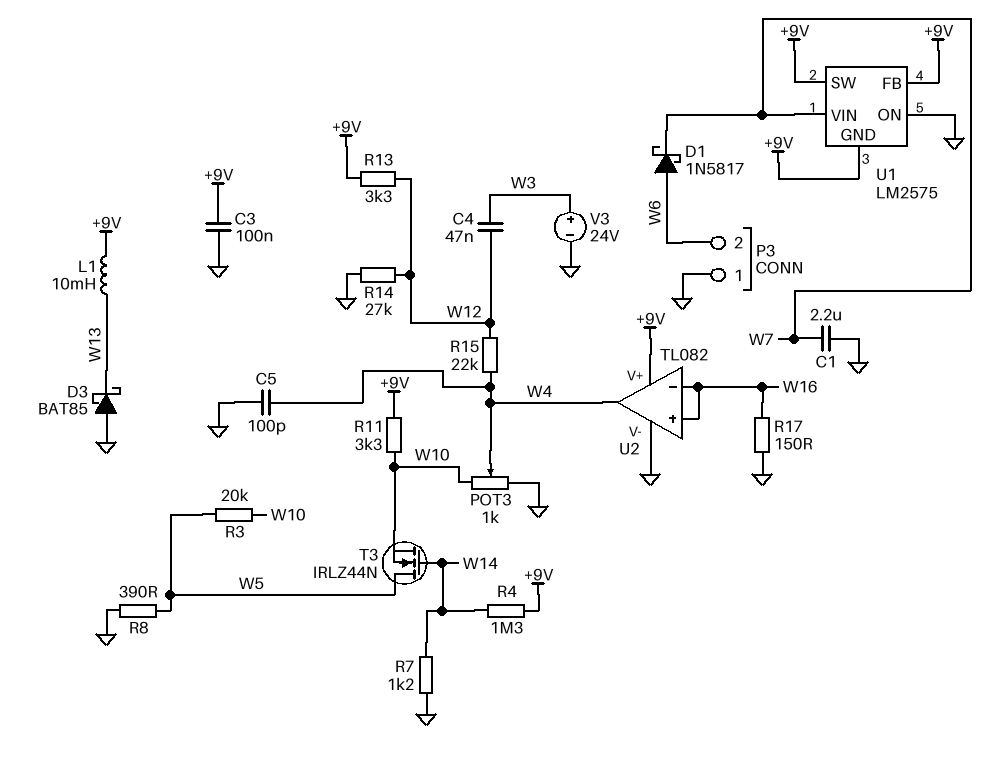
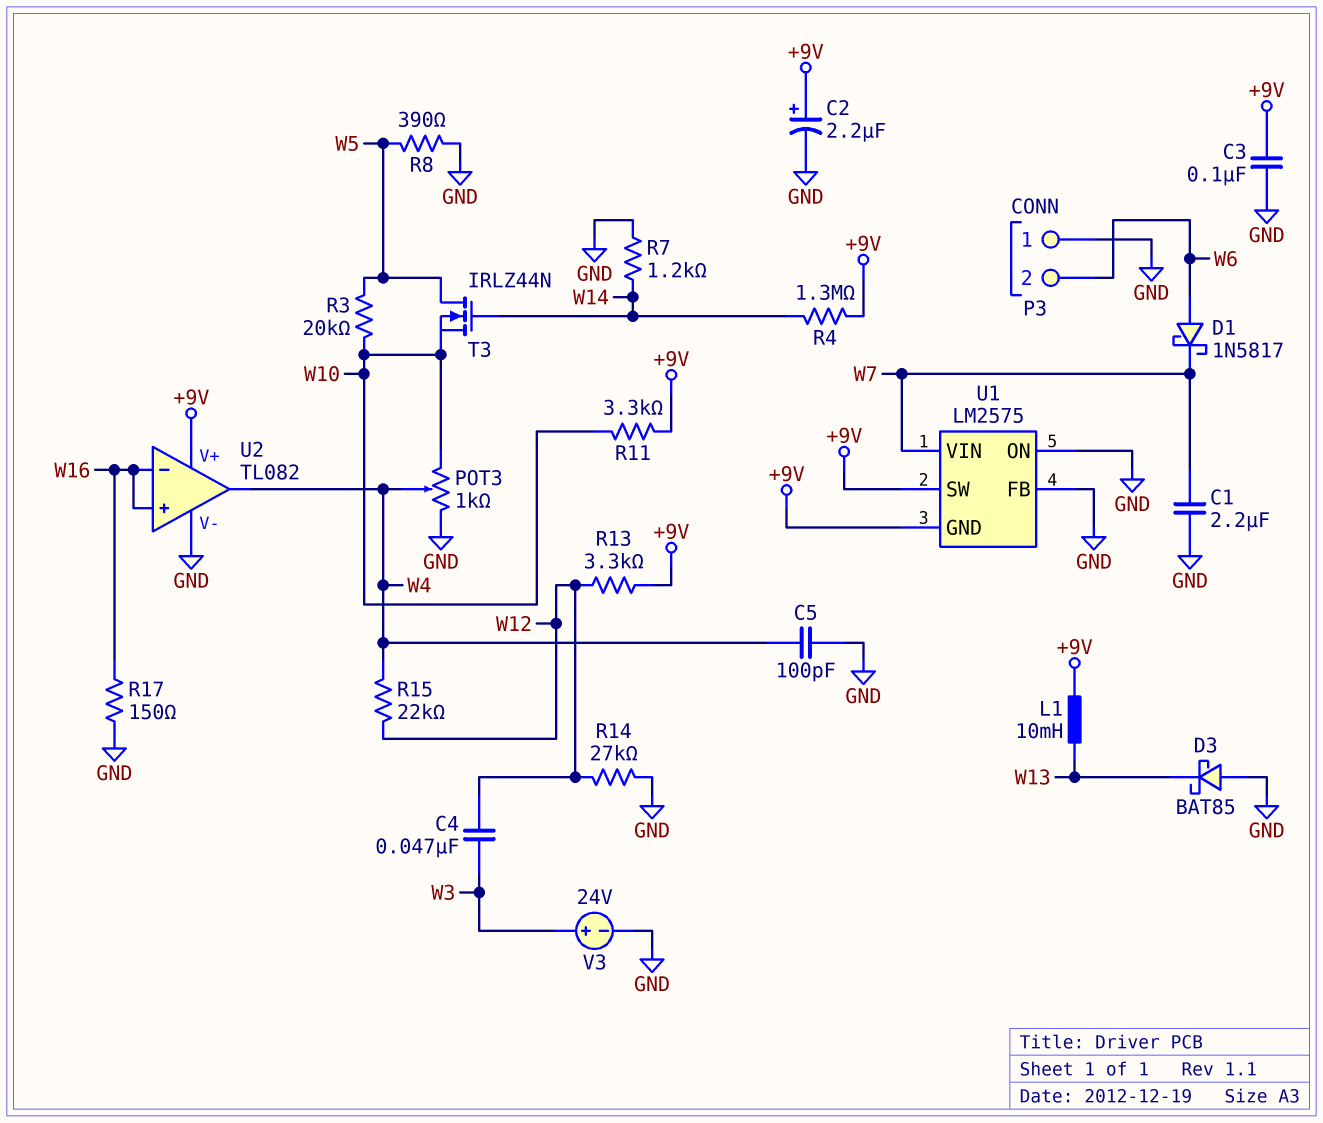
C2: none -> 2.2uF (plus +9V, minus GND)
U1 pin FB: +9V -> GND

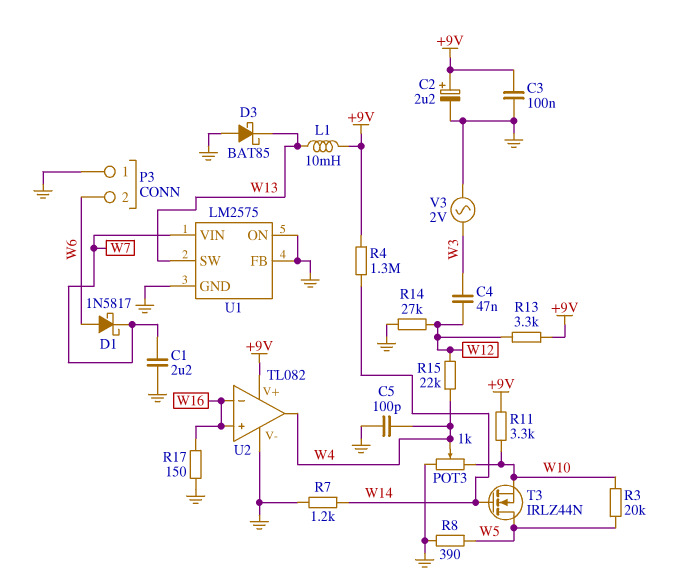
U1 pin GND: +9V -> GND
U1 pin SW: +9V -> W13
V3: 24V (plus W3, minus GND) -> AC 2V (GND, W3)

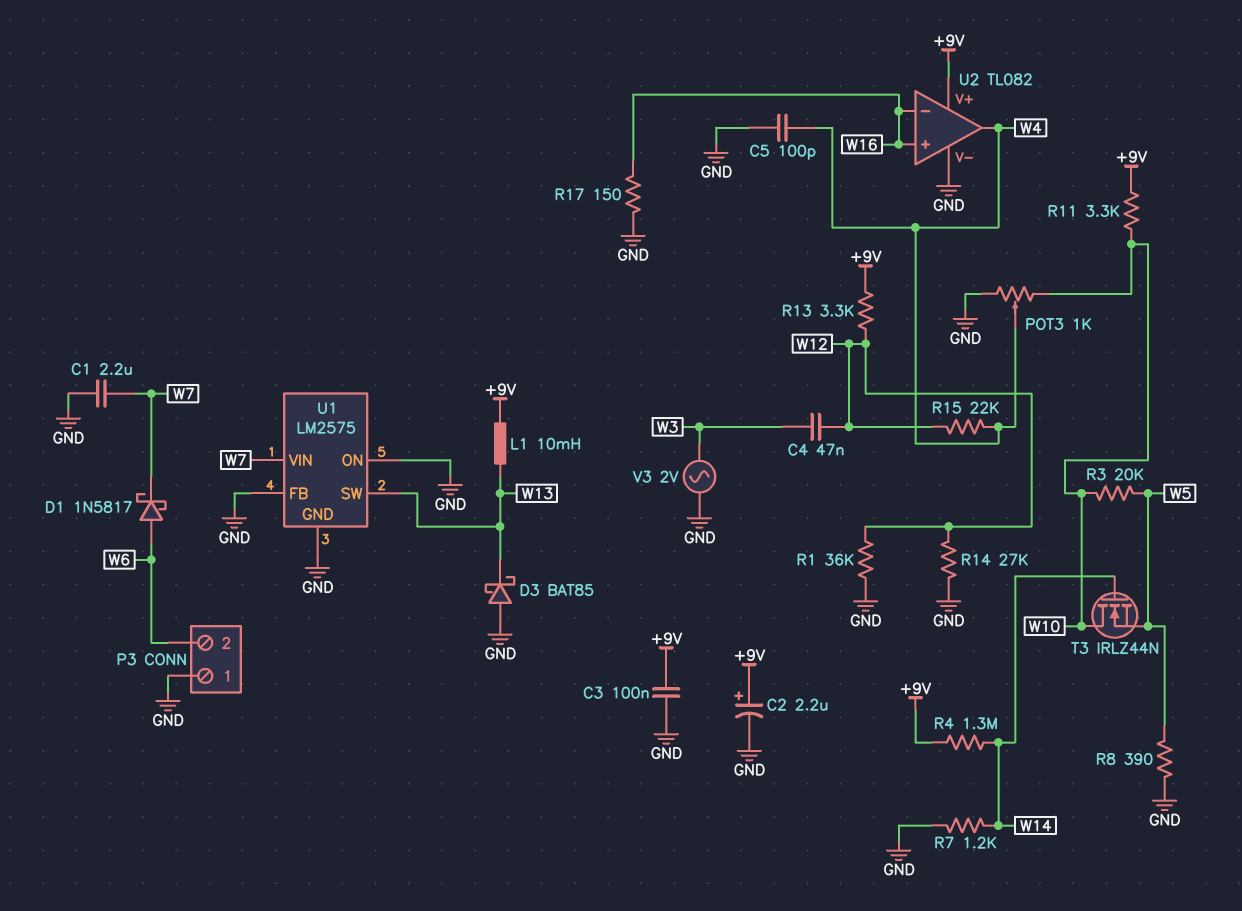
R1: none -> 36k (GND, W12)
T3: NMOS IRLZ44N (G W14, D W5, S W10) -> NMOS IRLZ44N (G W14, D W10, S W5)

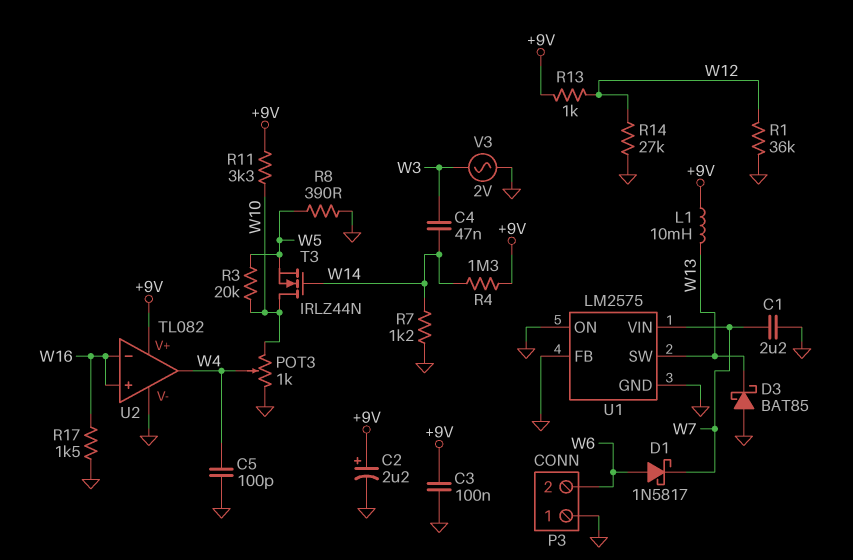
C4: 47nF (W3, W12) -> 47nF (W3, W14)
R13: 3.3k (+9V, W12) -> 1k (+9V, W12)
R15: 22k (W4, W12) -> none
R17: 150 (GND, W16) -> 1.5k (GND, W16)

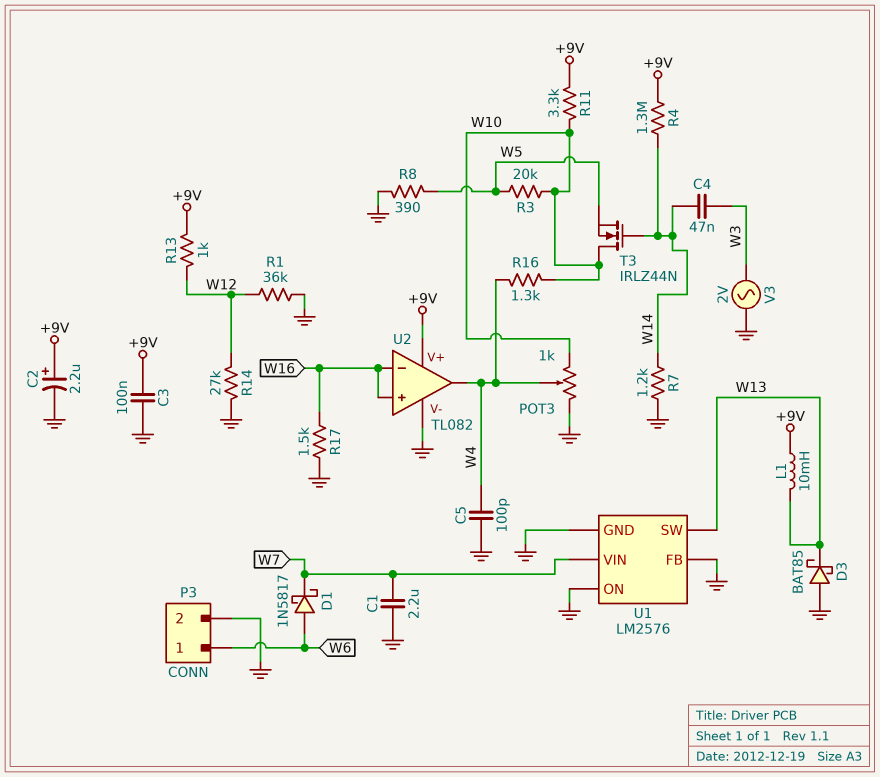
P3 pin 1: GND -> W6
P3 pin 2: W6 -> GND
R16: none -> 1.3k (W4, W10)
U1: LM2575 -> LM2576

